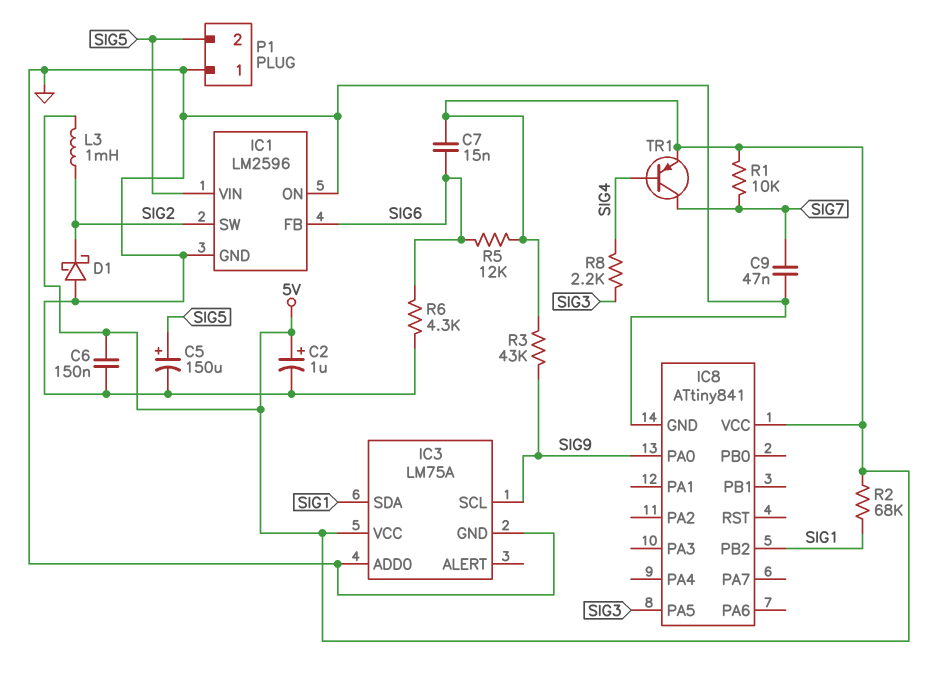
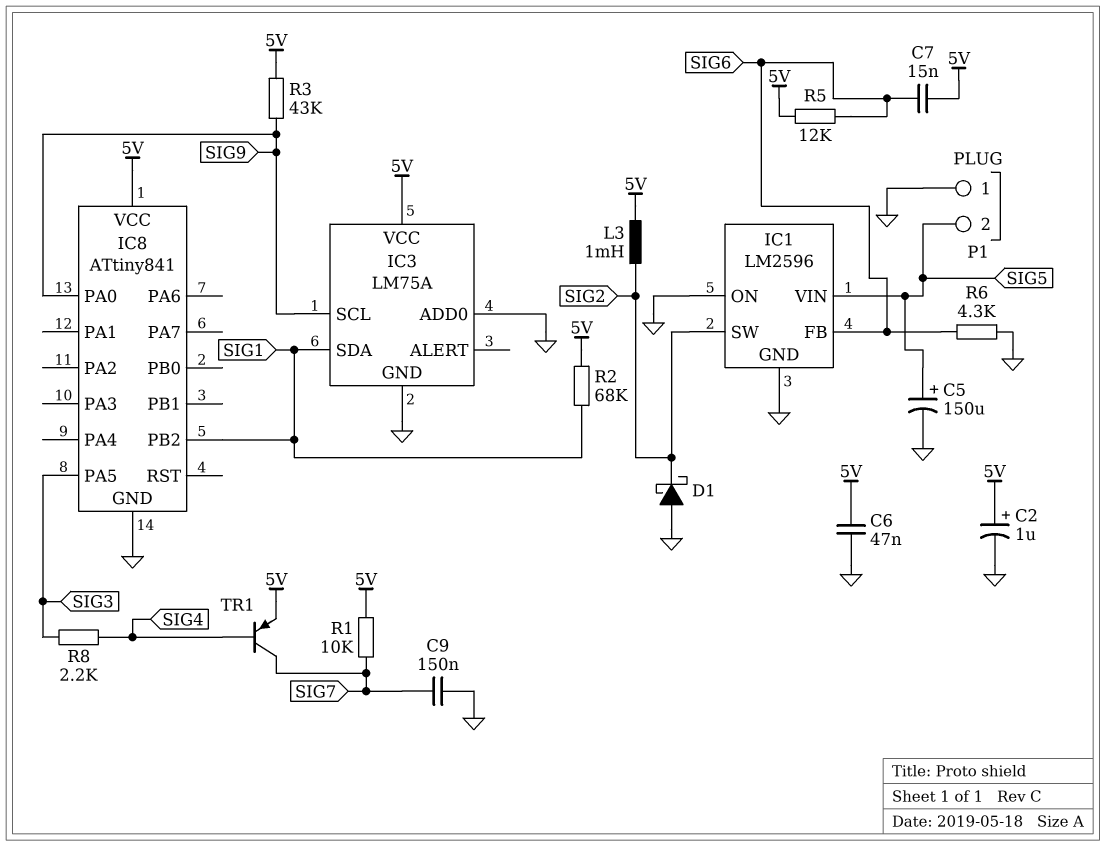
C6: 150nF (5V, GND) -> 47nF (5V, GND)
C9: 47nF (GND, SIG7) -> 150nF (GND, SIG7)

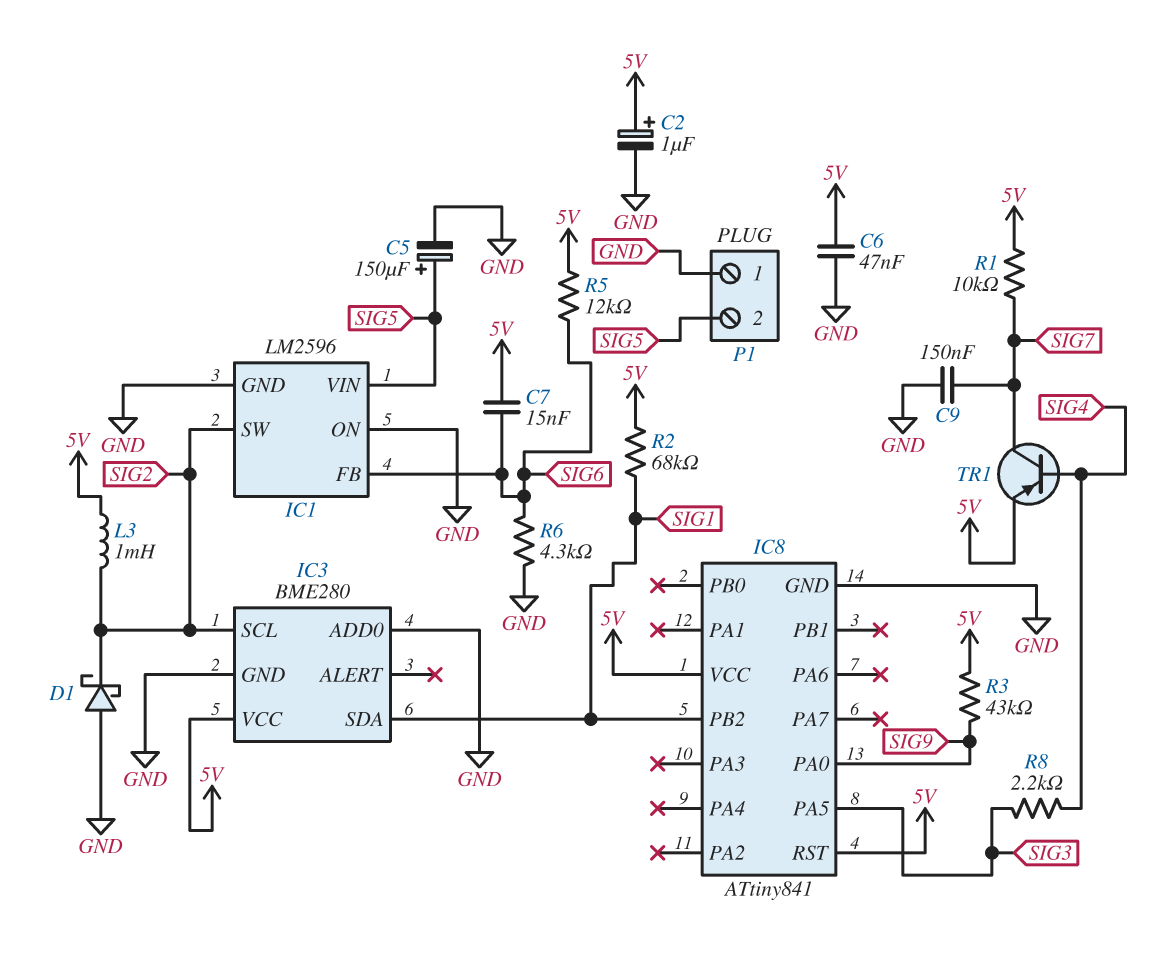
IC3: LM75A -> BME280
IC3 pin SCL: SIG9 -> SIG2
IC8 pin RST: none -> 5V

